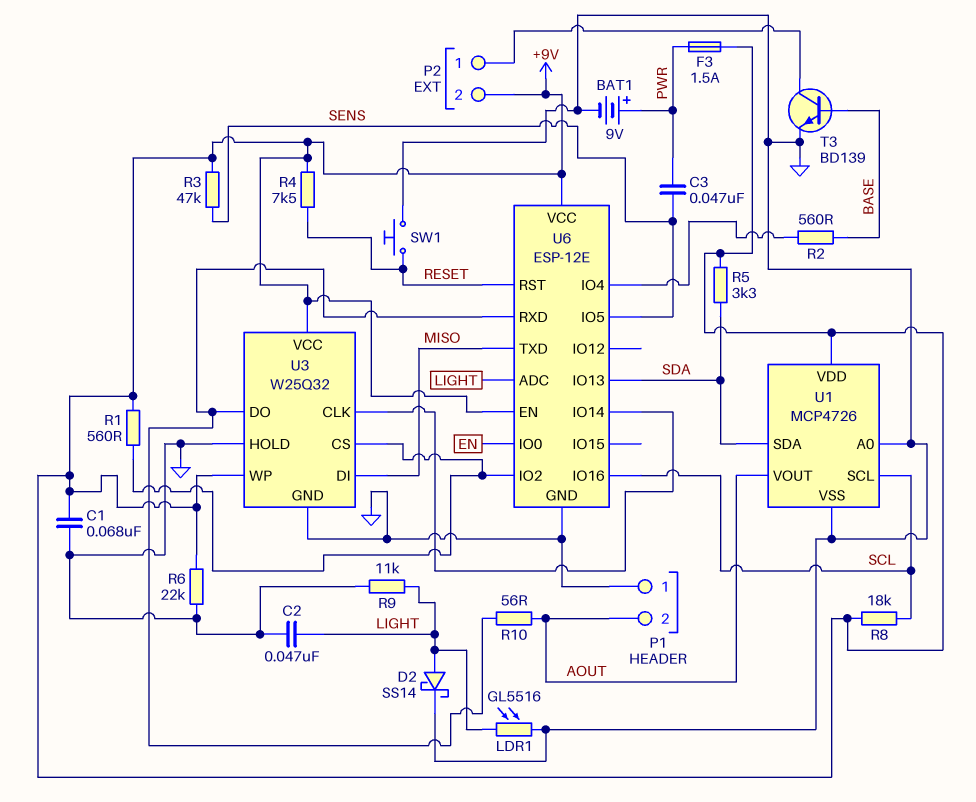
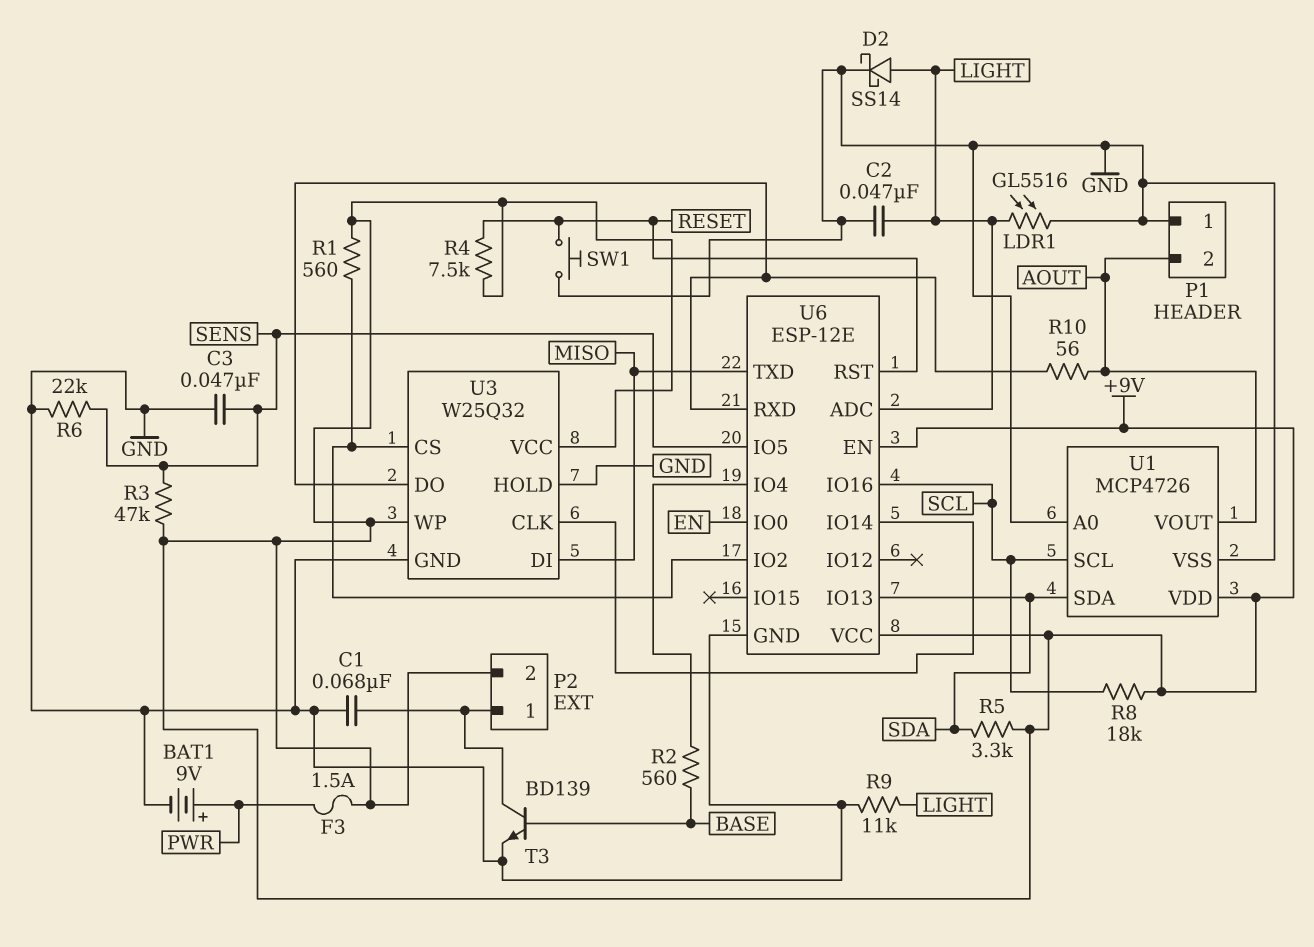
C1: 68nF (+9V, GND) -> 68nF (GND, P2/1)
C3: 47nF (PWR, SENS) -> 47nF (GND, SENS)
R6: 22k (+9V, GND) -> 22k (GND, SENS)

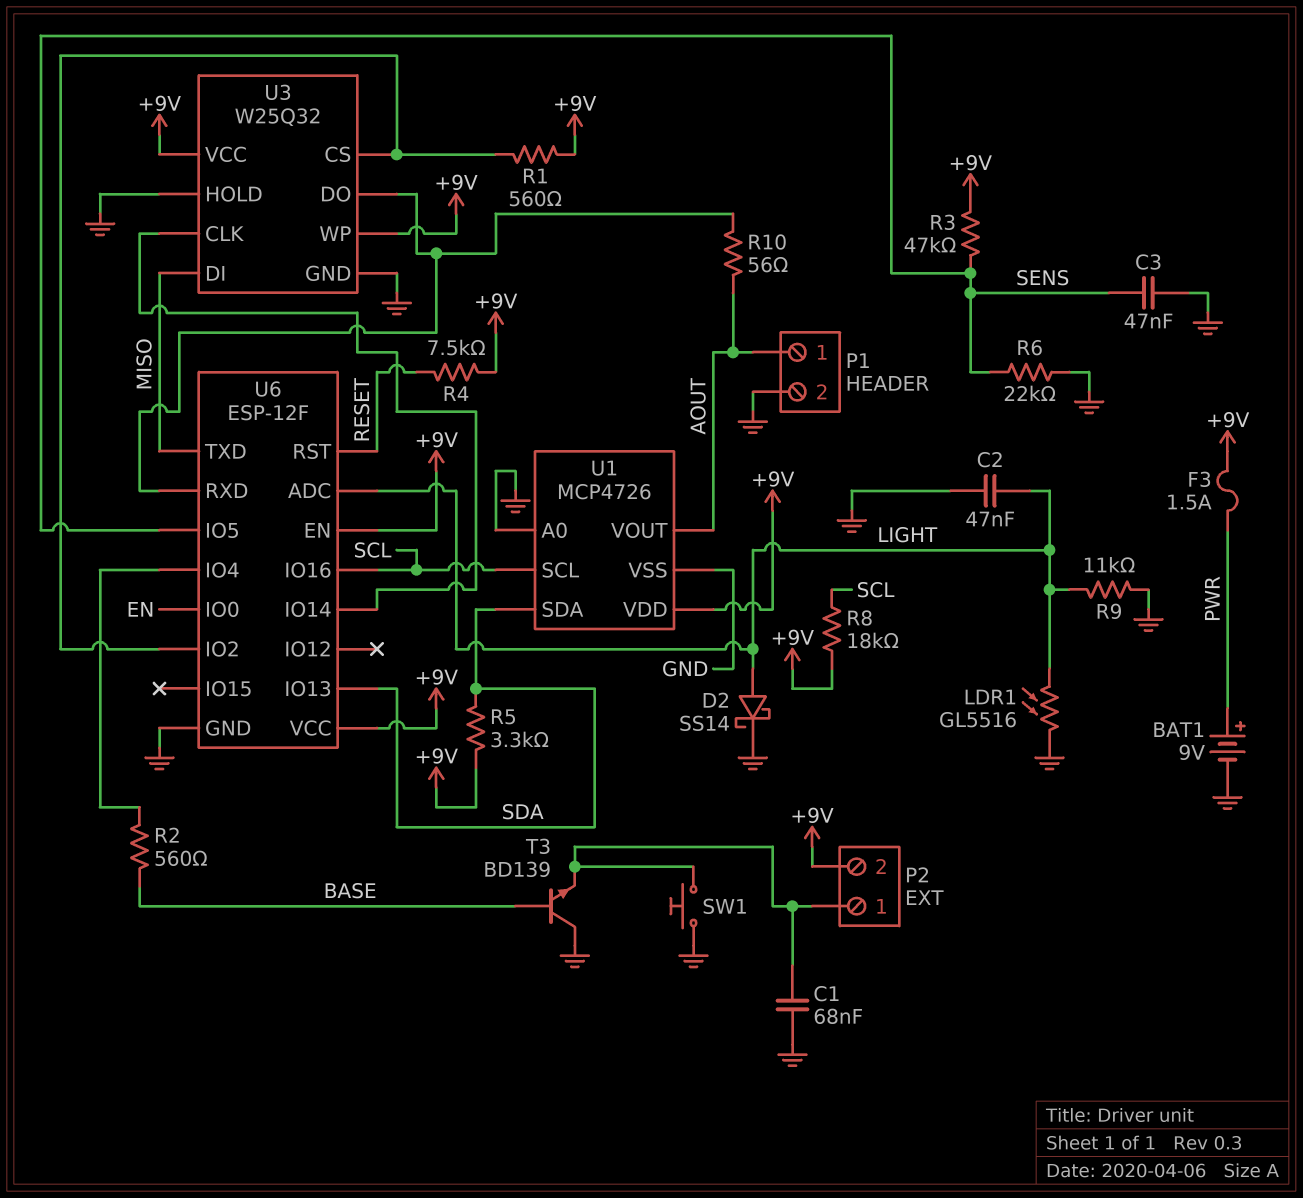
P1 pin 1: GND -> AOUT
P1 pin 2: AOUT -> GND
SW1: button (GND, RESET) -> button (GND, P2/1)
T3: NPN BD139 (B BASE, C P2/1, E GND) -> NPN BD139 (B BASE, C GND, E P2/1)
U6: ESP-12E -> ESP-12F

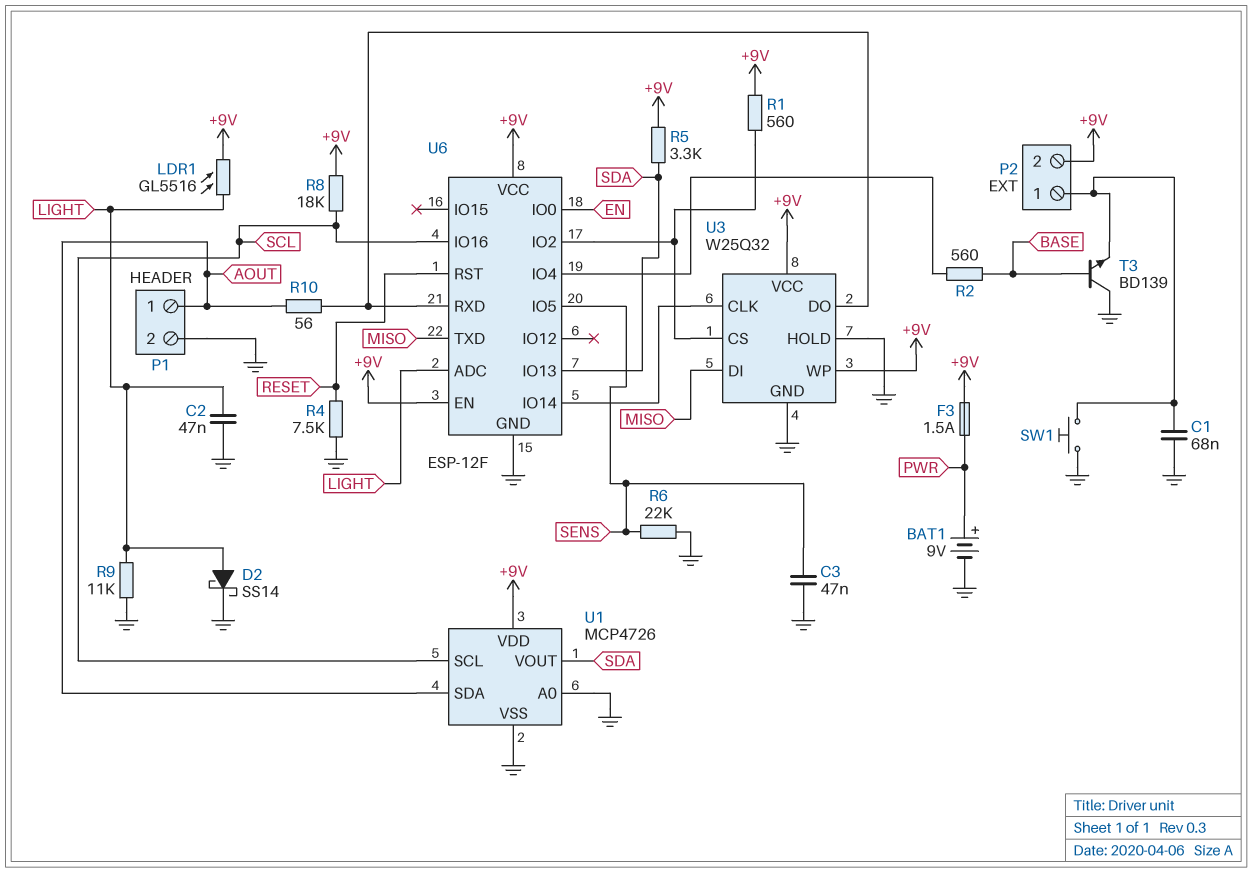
LDR1: GL5516 (GND, LIGHT) -> GL5516 (+9V, LIGHT)
R3: 47k (+9V, SENS) -> none
R4: 7.5k (+9V, RESET) -> 7.5k (GND, RESET)
U1 pin SDA: SDA -> AOUT
U1 pin VOUT: AOUT -> SDA

